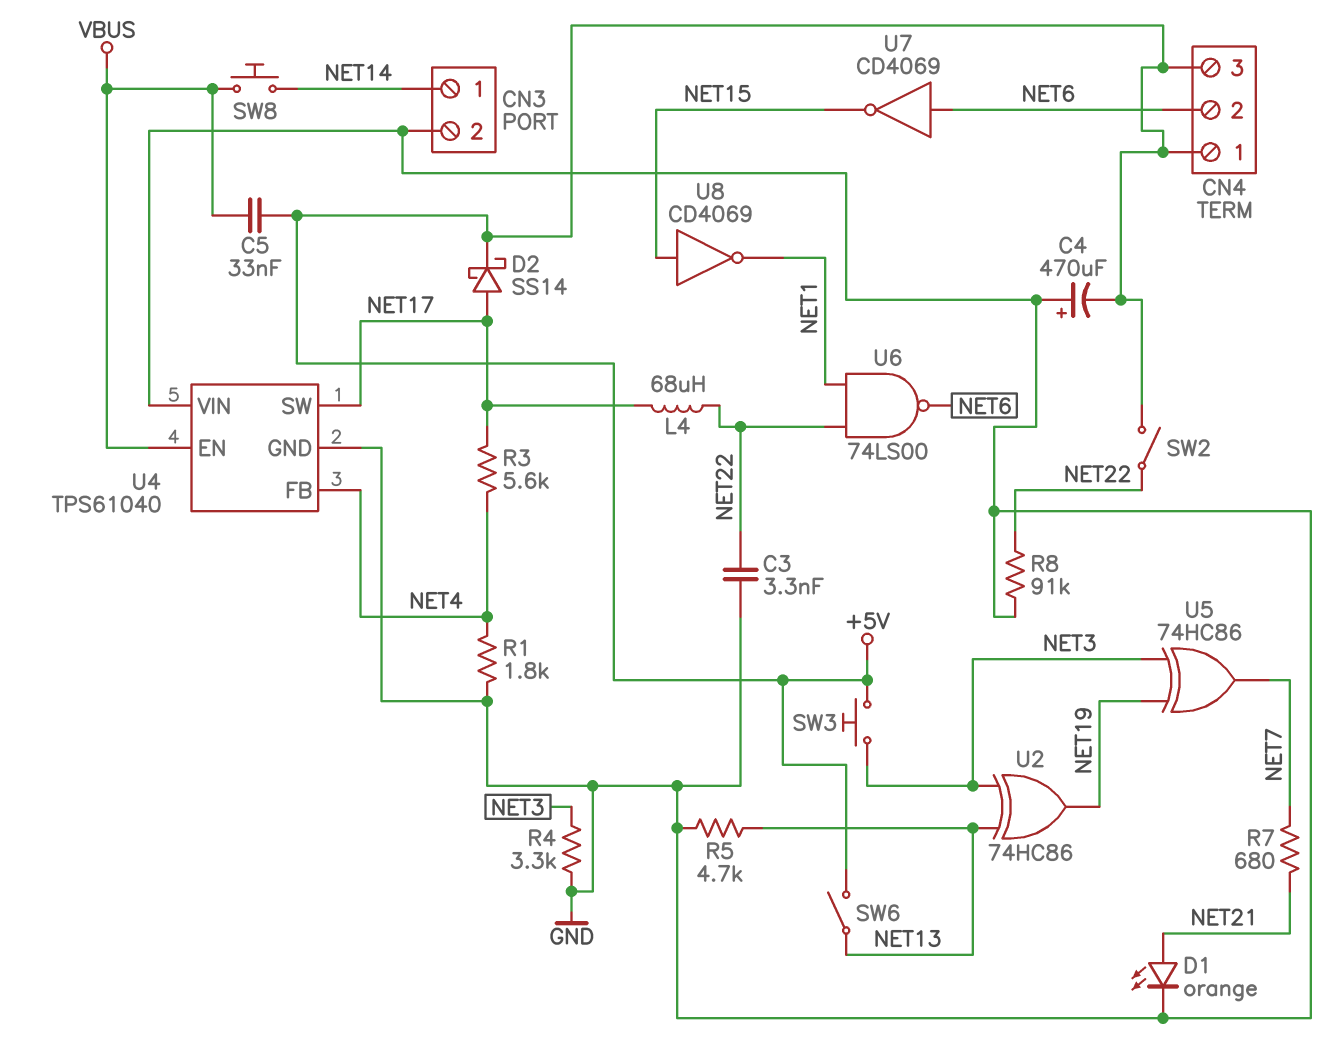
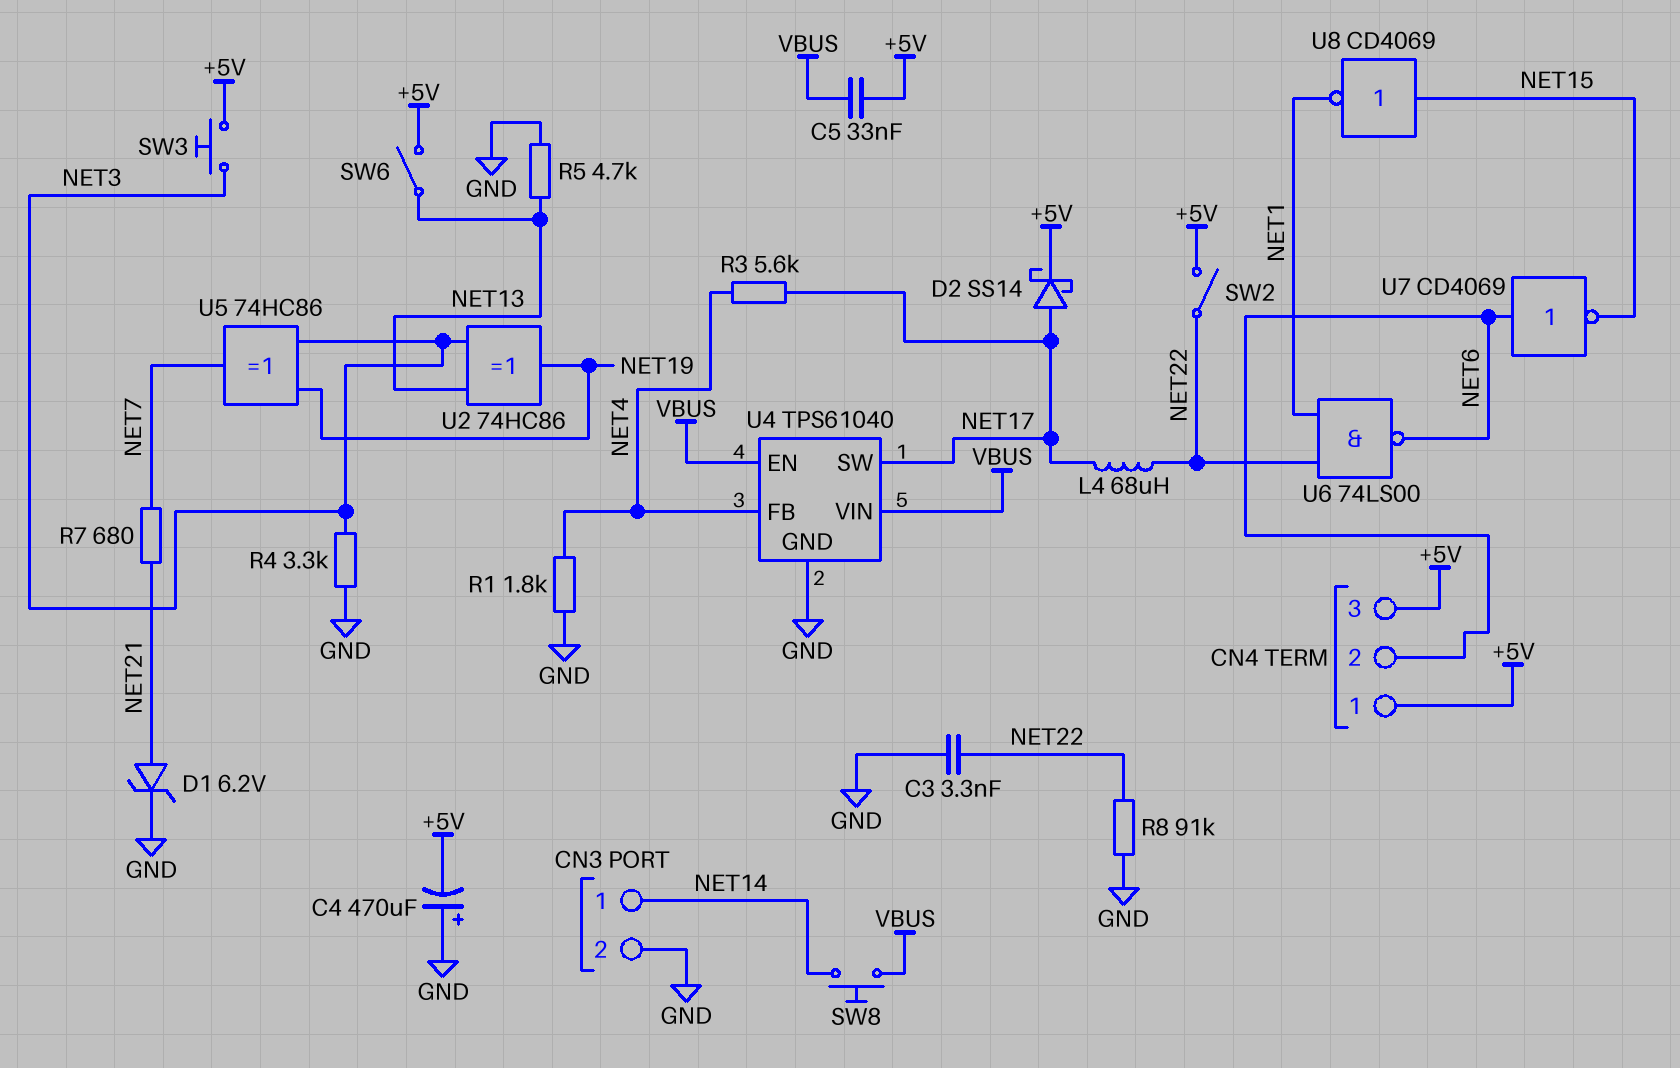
D1: LED orange (A NET21, K GND) -> zener 6.2V (A NET21, K GND)
U4 pin VIN: GND -> VBUS

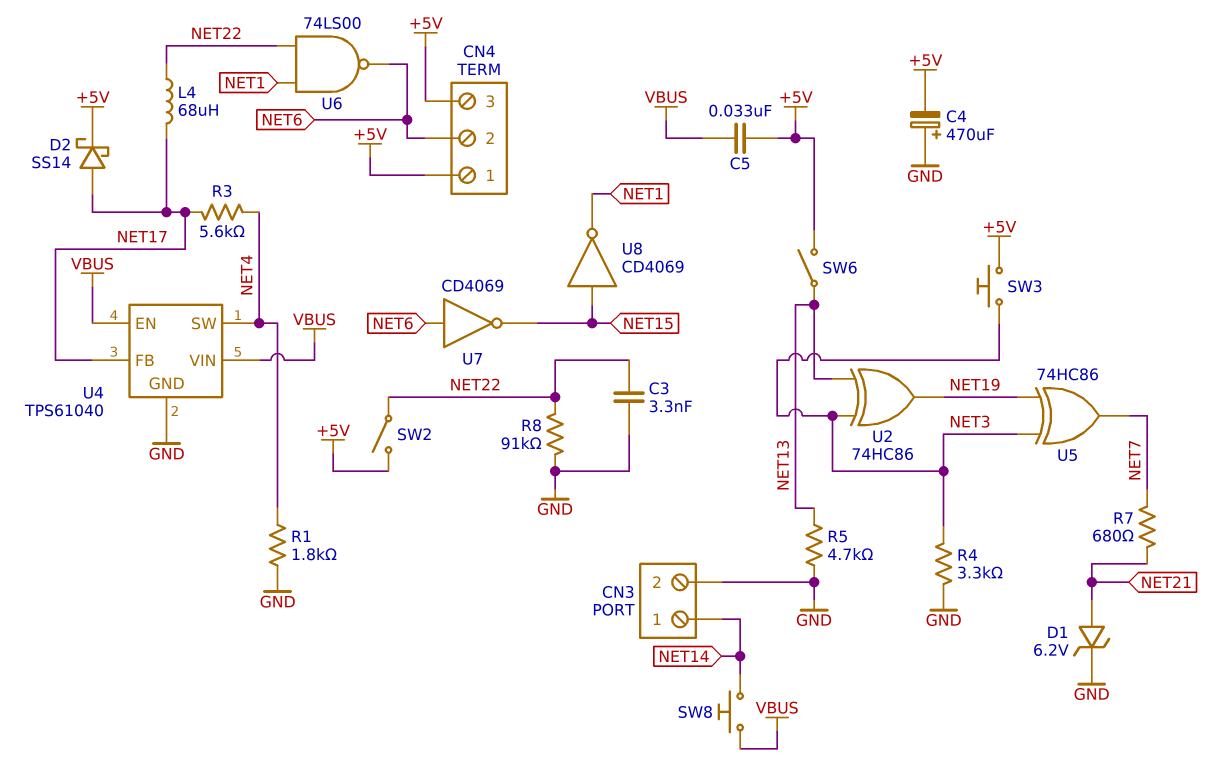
U4 pin FB: NET4 -> NET17
U4 pin SW: NET17 -> NET4

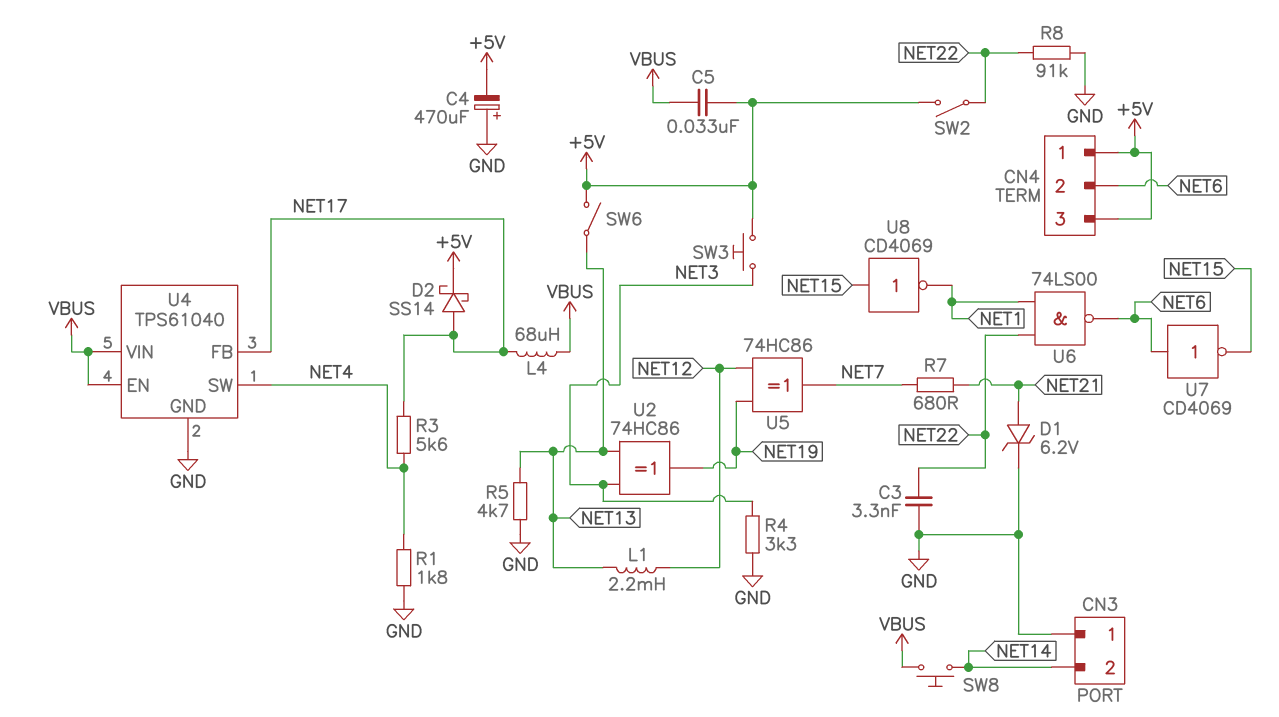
CN3 pin 1: NET14 -> GND
CN3 pin 2: GND -> NET14
L1: none -> 2.2mH (NET12, NET13)
L4: 68uH (NET17, NET22) -> 68uH (NET17, VBUS)
U5: XOR 74HC86 (in NET3, in NET19, out NET7) -> XOR 74HC86 (in NET12, in NET19, out NET7)

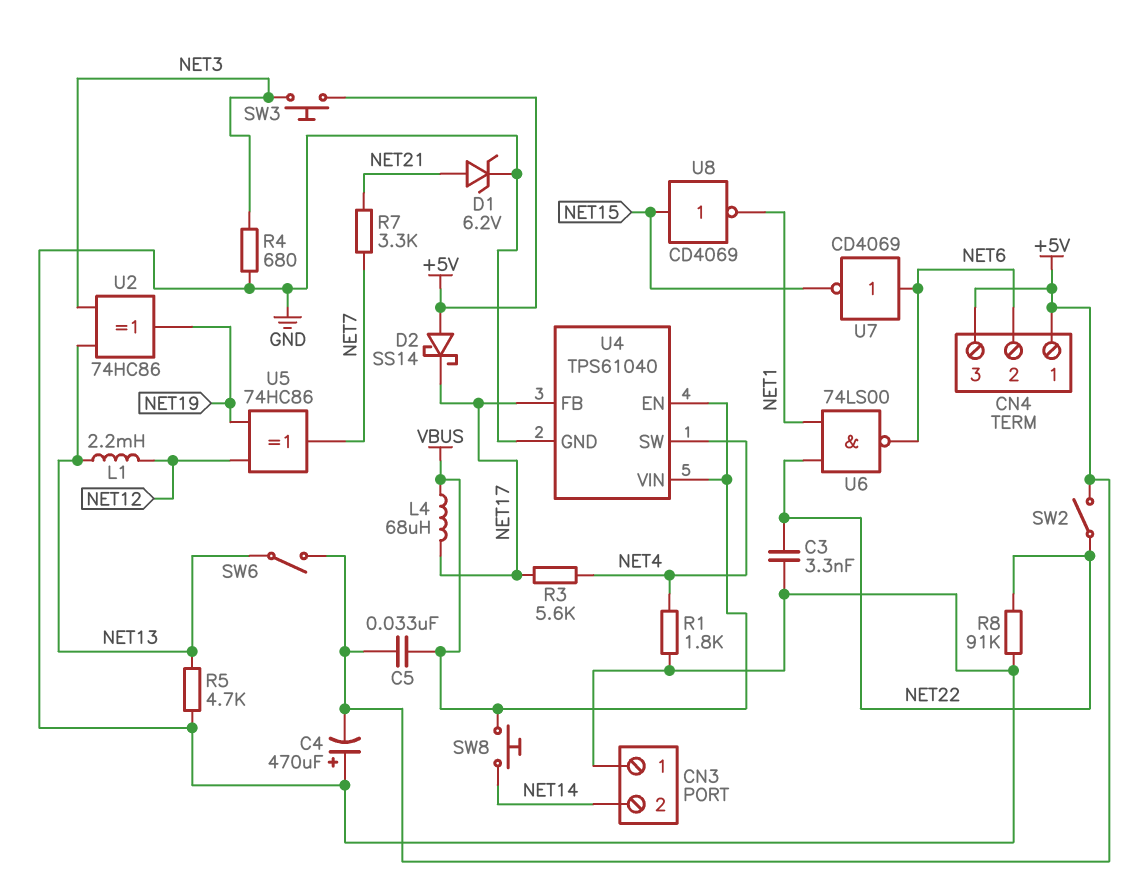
D2: schottky SS14 (A NET17, K +5V) -> schottky SS14 (A +5V, K NET17)
R4: 3.3k (GND, NET3) -> 680 (GND, NET3)
R7: 680 (NET7, NET21) -> 3.3k (NET7, NET21)

